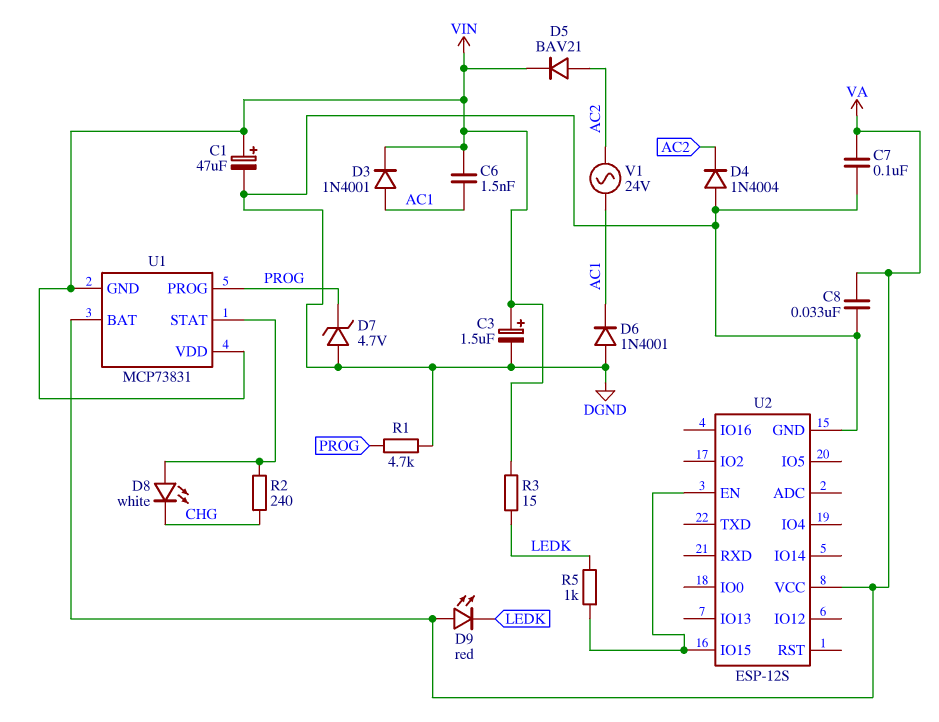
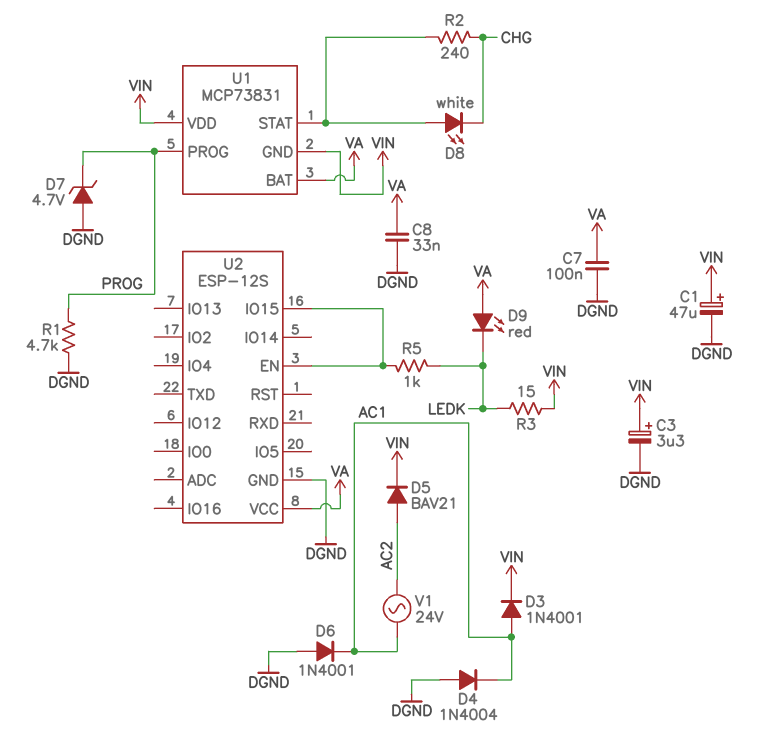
C3: 1.5uF (plus VIN, minus DGND) -> 3.3uF (plus VIN, minus DGND)
C6: 1.5nF (AC1, VIN) -> none
D4: diode 1N4004 (A DGND, K AC2) -> diode 1N4004 (A DGND, K AC1)

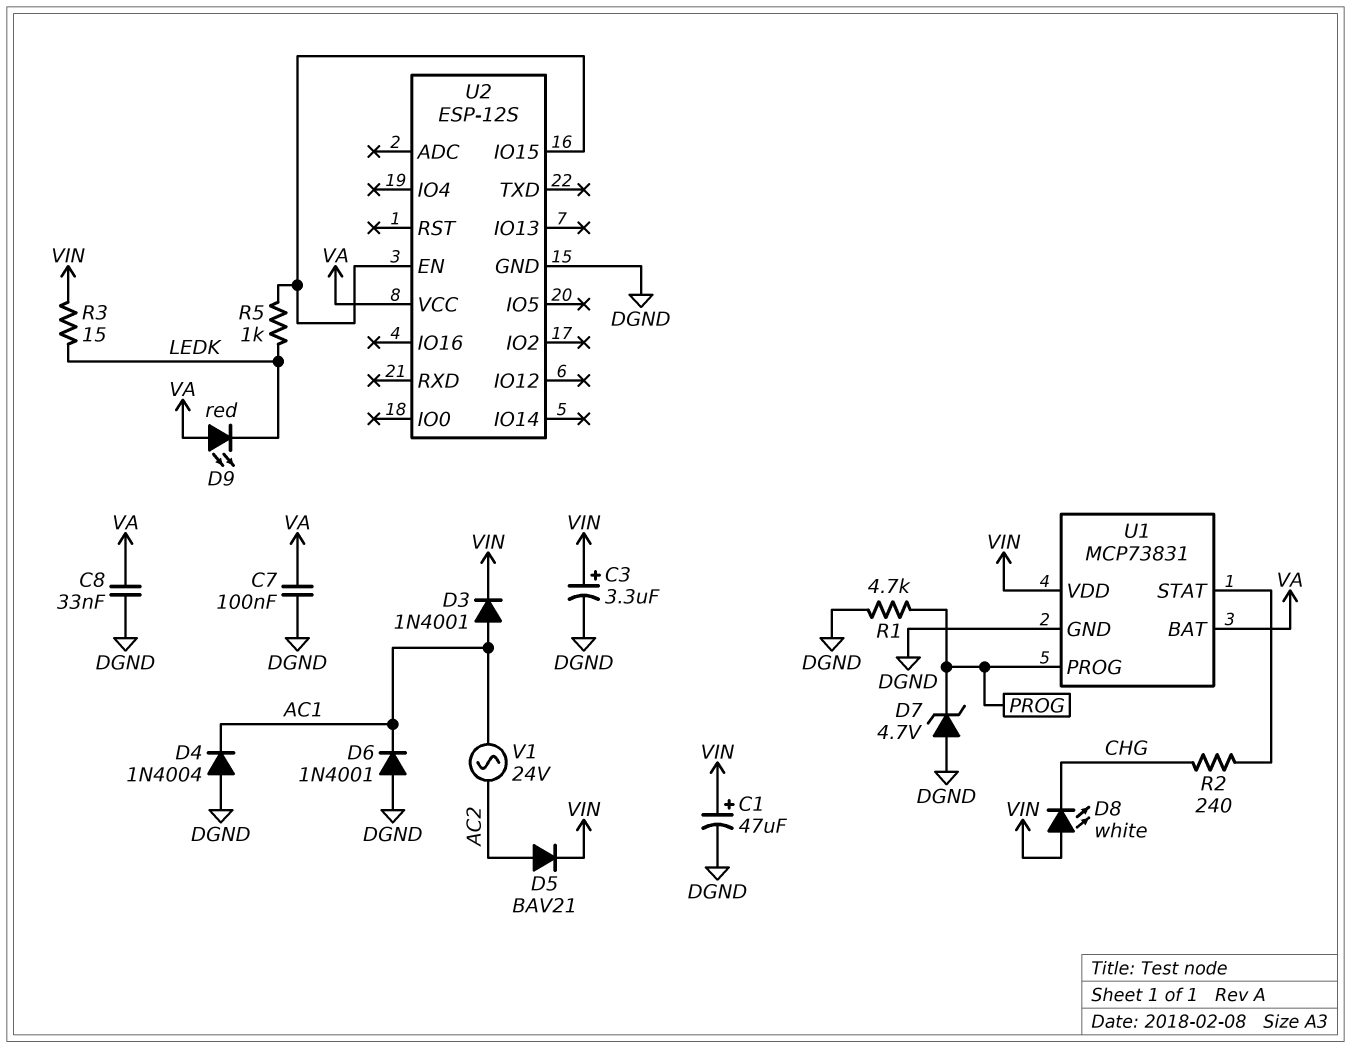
D8: LED white (A U1/STAT, K CHG) -> LED white (A VIN, K CHG)
U1 pin GND: VIN -> DGND

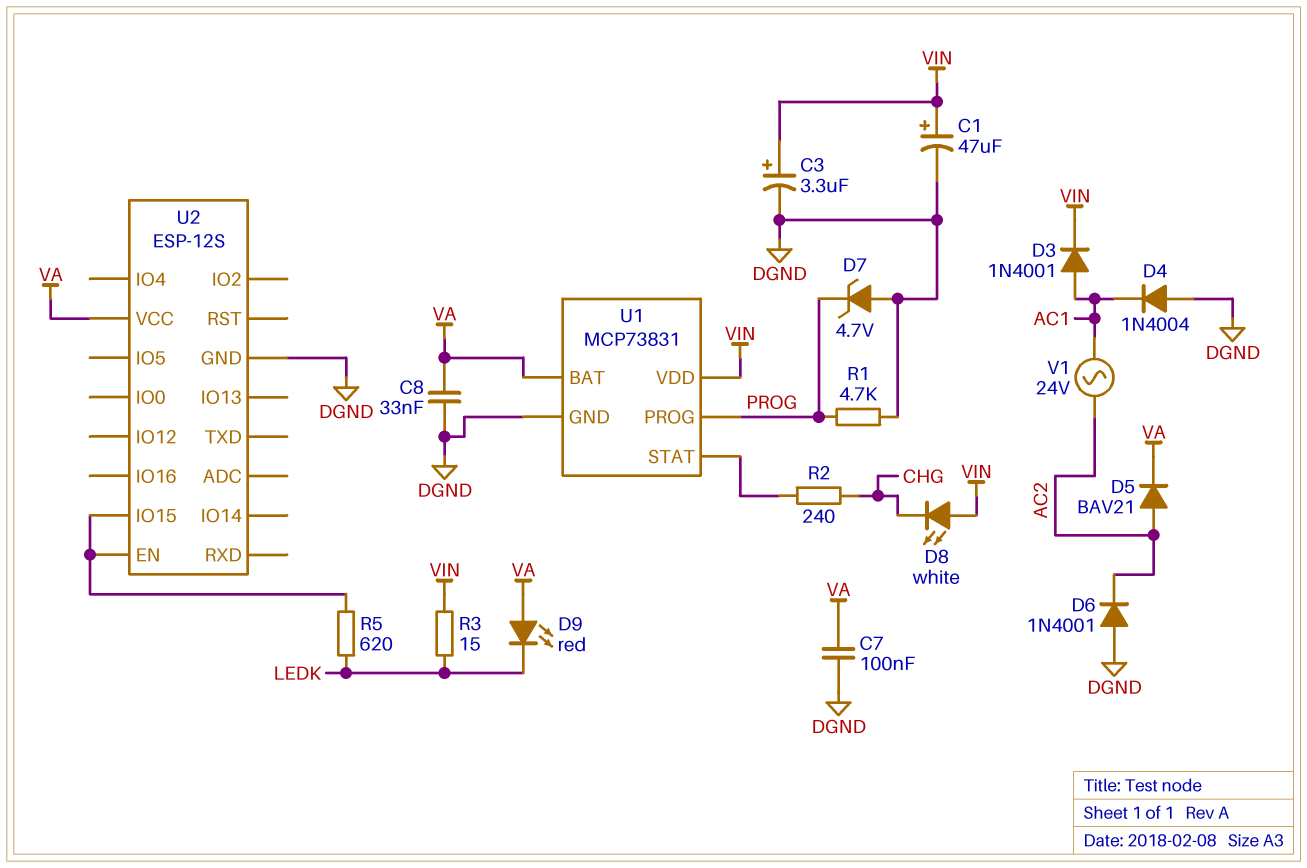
D5: diode BAV21 (A AC2, K VIN) -> diode BAV21 (A AC2, K VA)
D6: diode 1N4001 (A DGND, K AC1) -> diode 1N4001 (A DGND, K AC2)
R5: 1k (LEDK, U2/EN) -> 620 (LEDK, U2/EN)

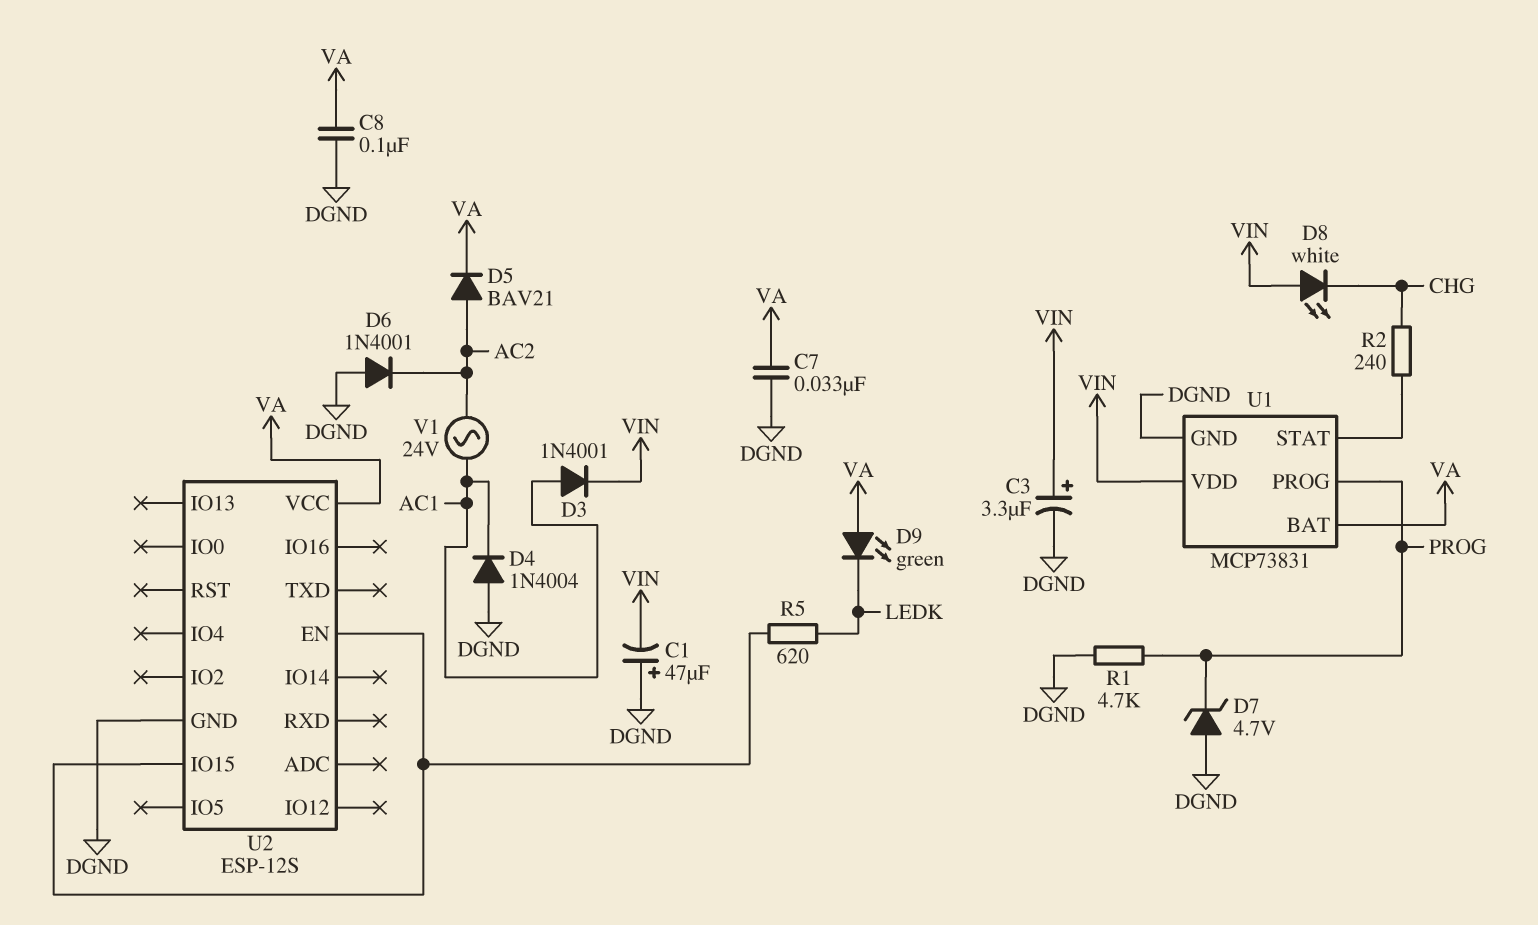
C1: 47uF (plus VIN, minus DGND) -> 47uF (plus DGND, minus VIN)
C7: 100nF (DGND, VA) -> 33nF (DGND, VA)
C8: 33nF (DGND, VA) -> 100nF (DGND, VA)
D9: LED red (A VA, K LEDK) -> LED green (A VA, K LEDK)
R3: 15 (LEDK, VIN) -> none

